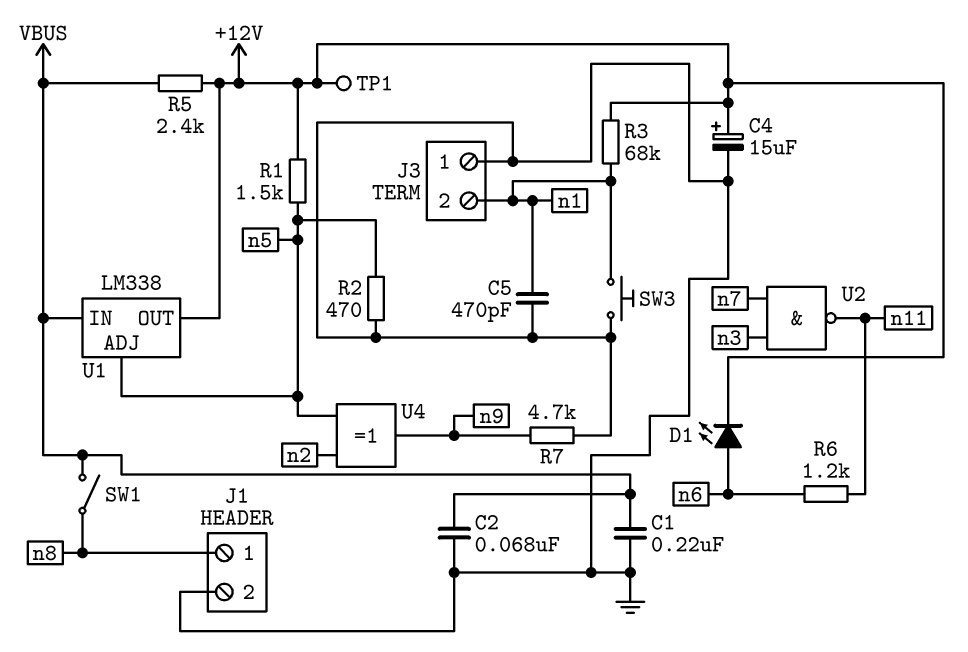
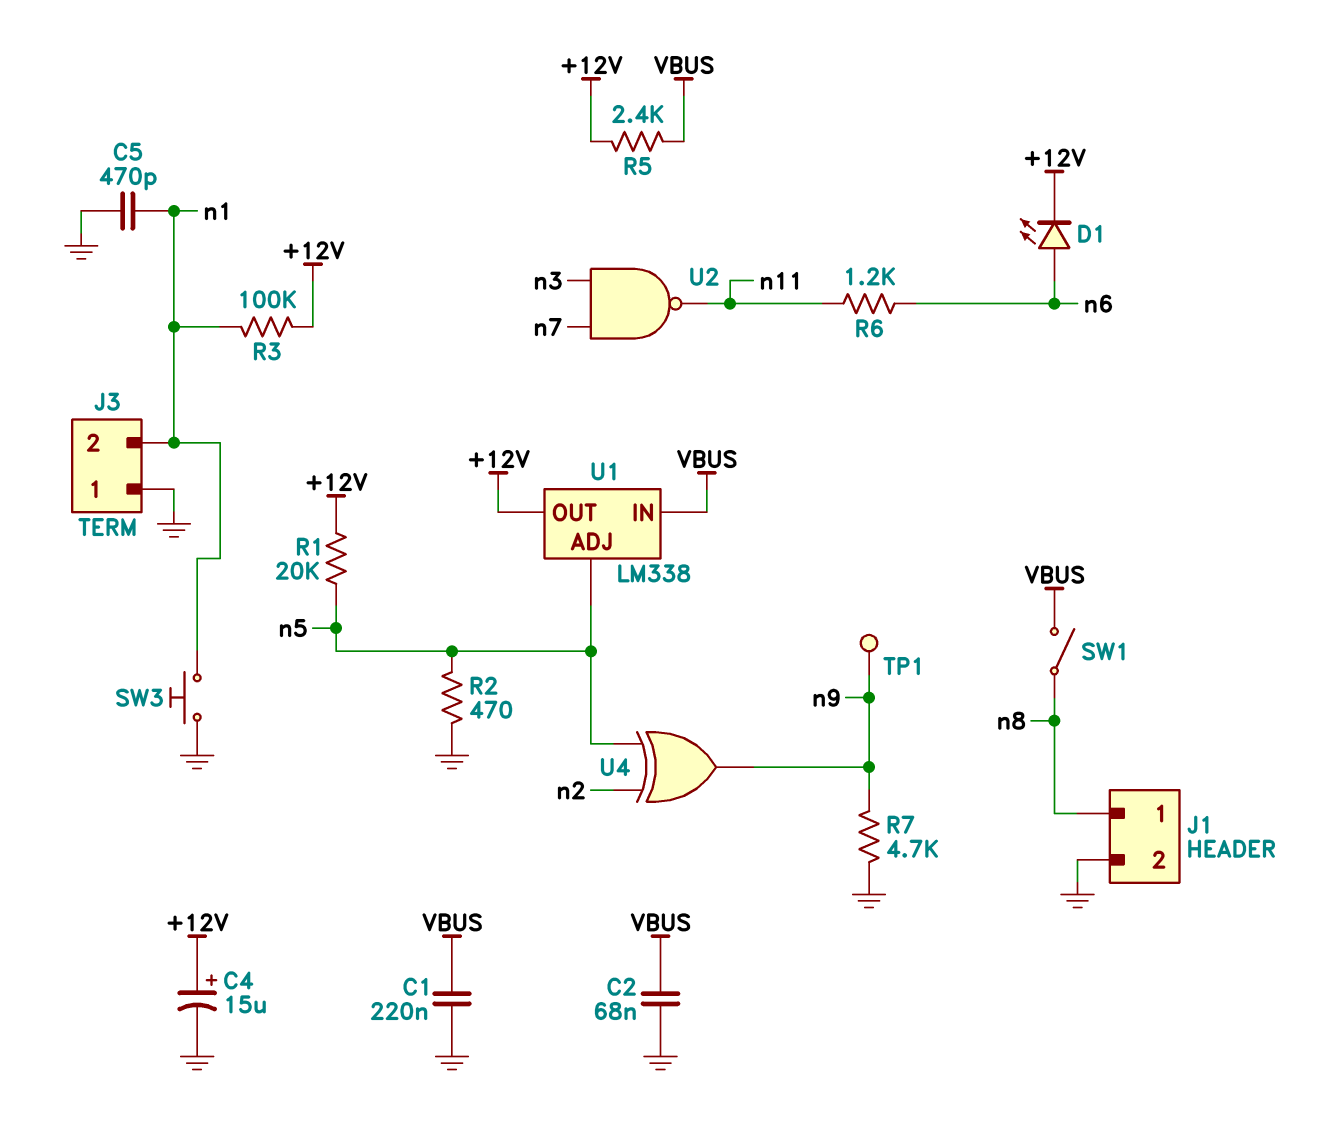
R1: 1.5k (+12V, n5) -> 20k (+12V, n5)
R3: 68k (+12V, n1) -> 100k (+12V, n1)
TP1: test point (+12V) -> test point (n9)

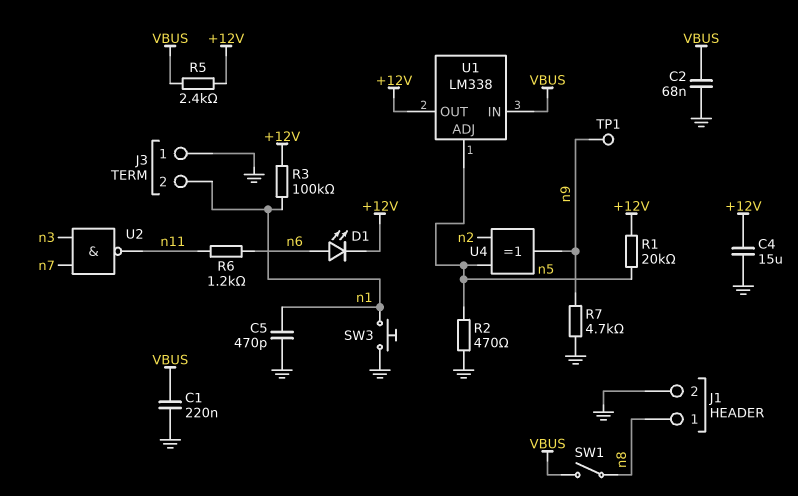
C4: 15uF (plus +12V, minus GND) -> 15uF (+12V, GND)

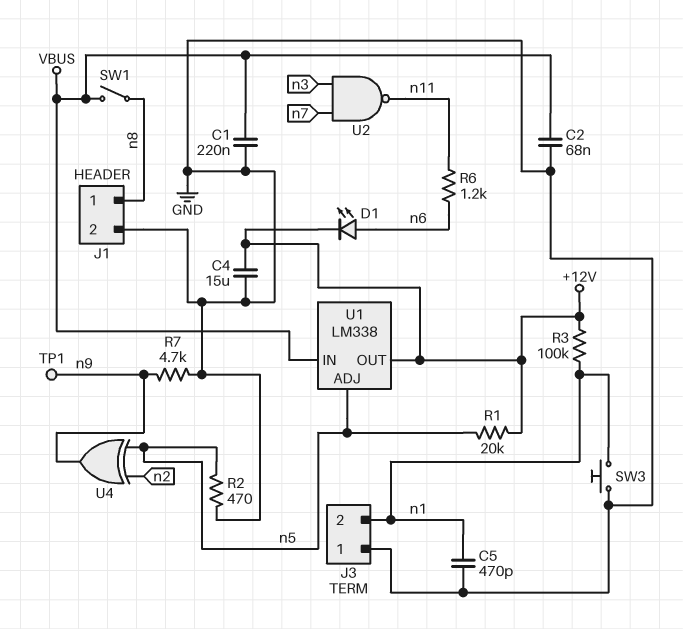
R5: 2.4k (+12V, VBUS) -> none

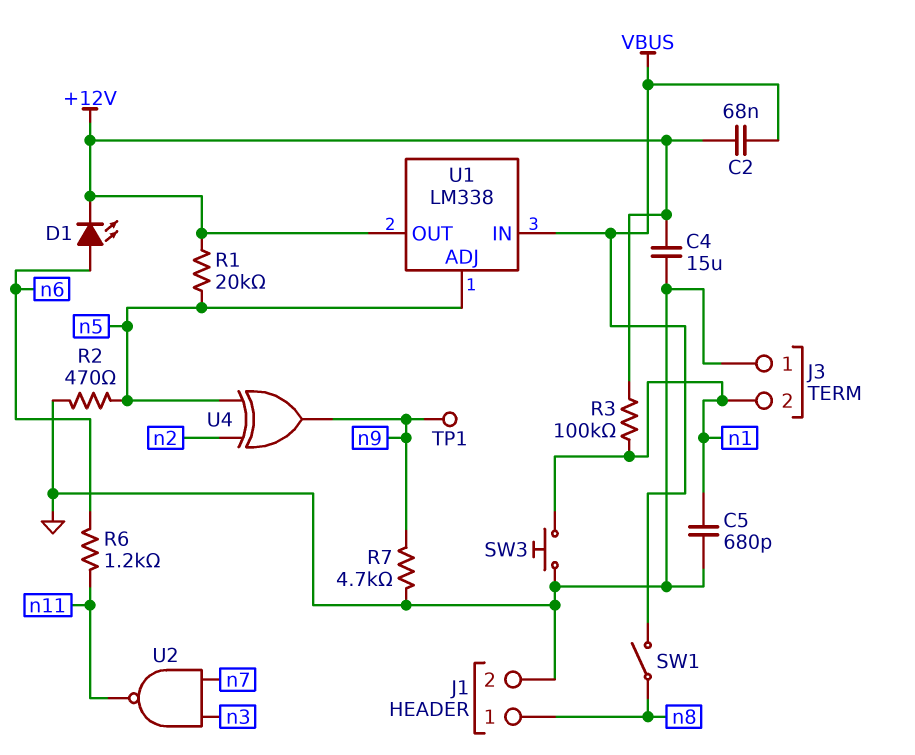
C1: 220nF (GND, VBUS) -> none
C2: 68nF (GND, VBUS) -> 68nF (+12V, VBUS)
C5: 470pF (GND, n1) -> 680pF (GND, n1)

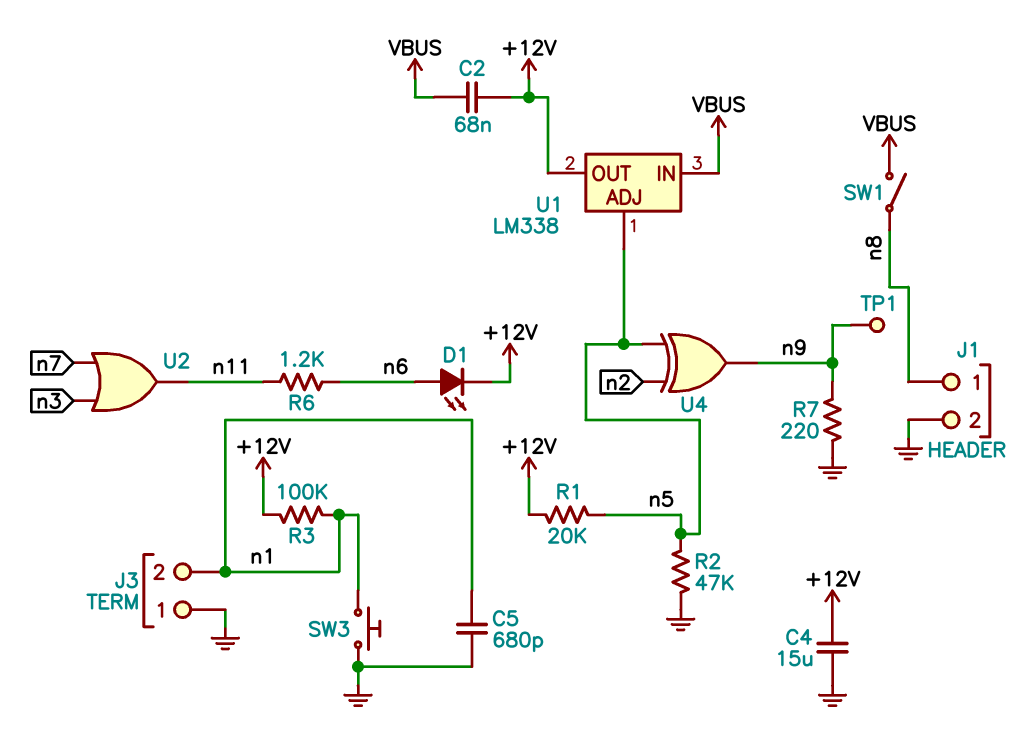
R2: 470 (GND, n5) -> 47k (GND, n5)
R7: 4.7k (GND, n9) -> 220 (GND, n9)
U2: NAND (in n3, in n7, out n11) -> OR (in n3, in n7, out n11)

